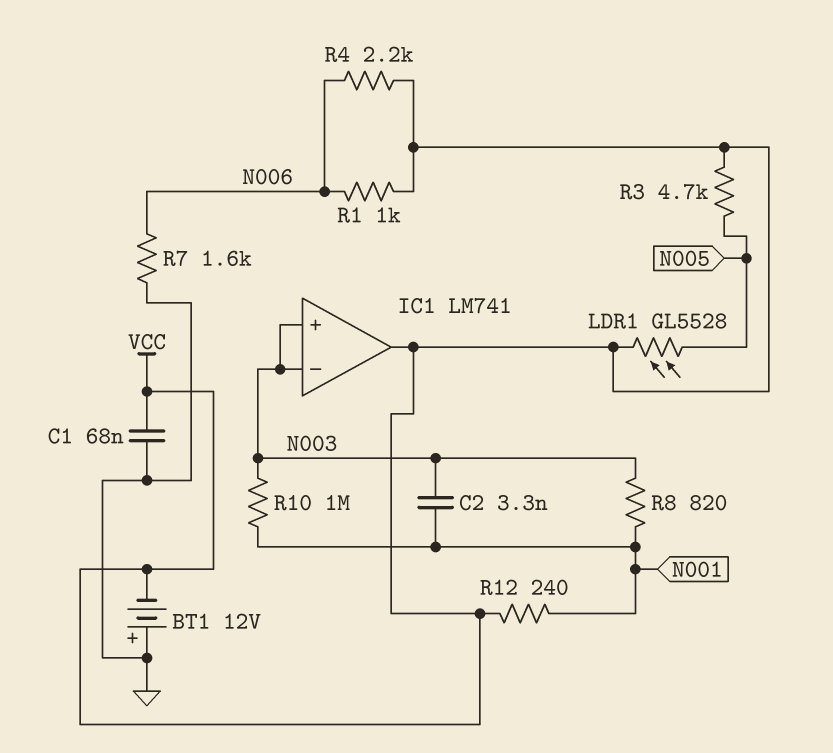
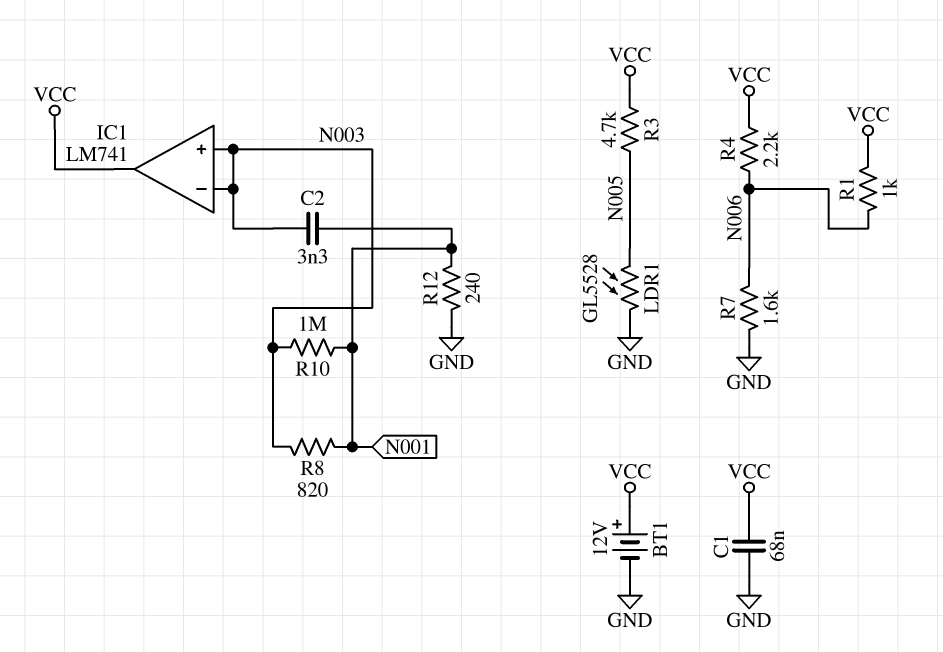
BT1: 12V (plus GND, minus VCC) -> 12V (plus VCC, minus GND)
LDR1: GL5528 (N005, VCC) -> GL5528 (GND, N005)
R12: 240 (N001, VCC) -> 240 (GND, N001)

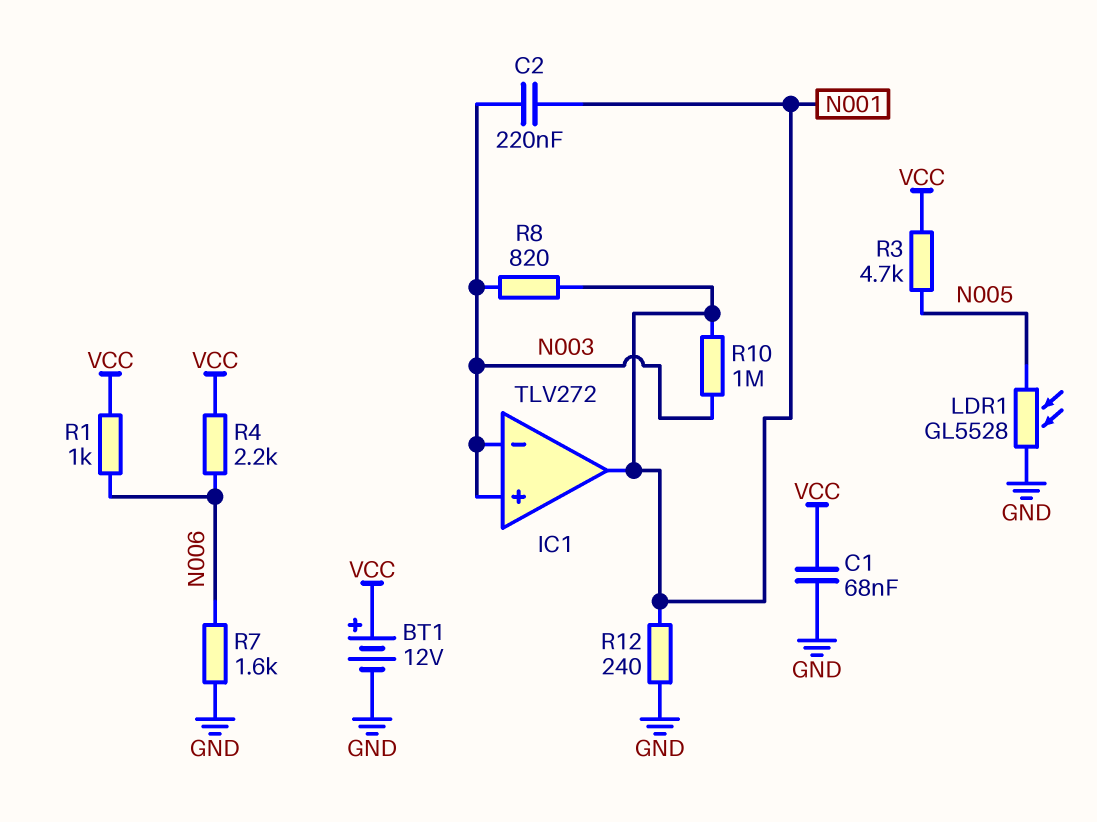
C2: 3.3nF (N001, N003) -> 220nF (N001, N003)
IC1: LM741 -> TLV272
IC1 pin out: VCC -> N001

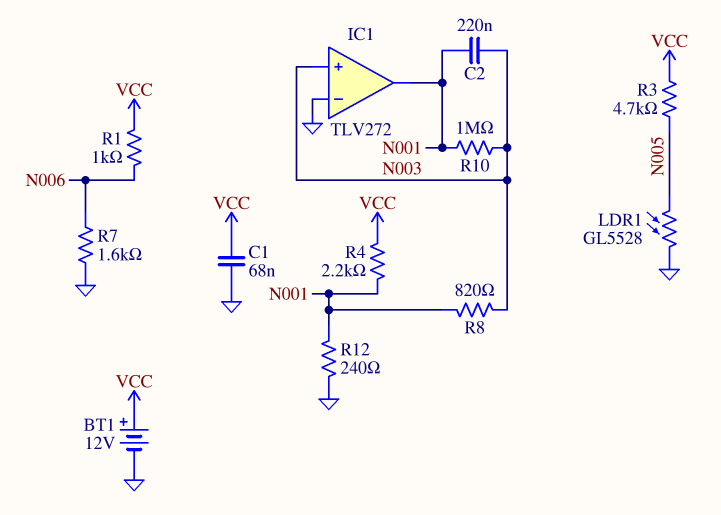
IC1 pin in-: N003 -> GND
R4: 2.2k (N006, VCC) -> 2.2k (N001, VCC)

